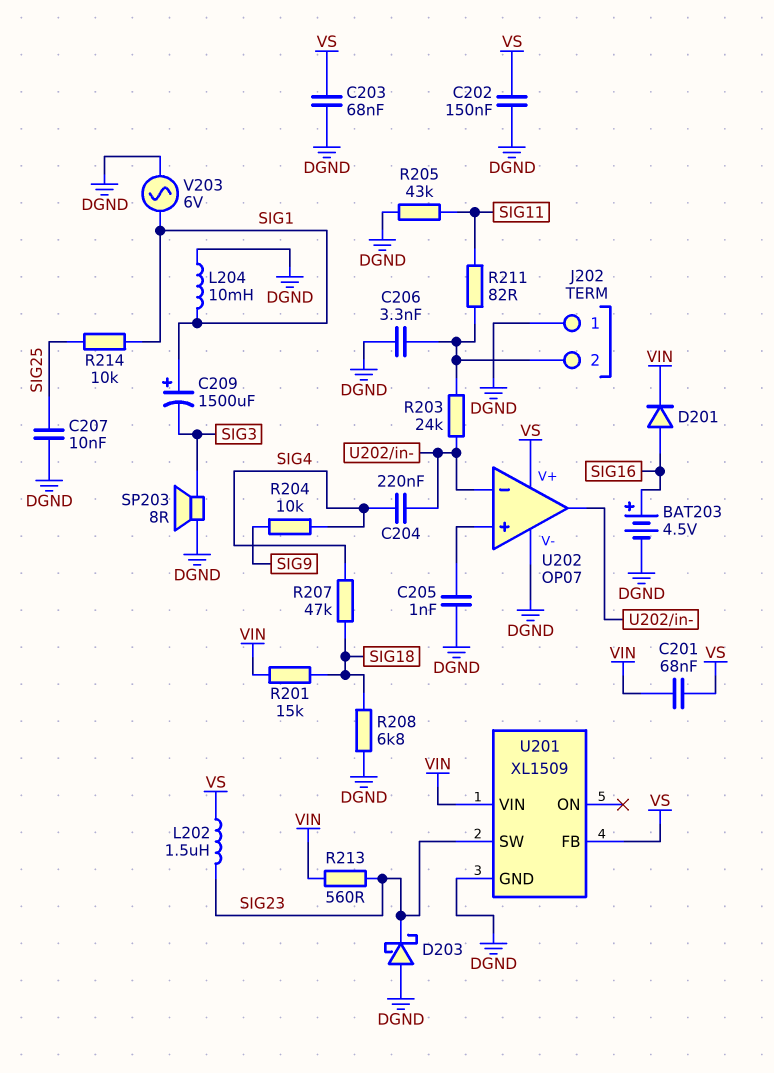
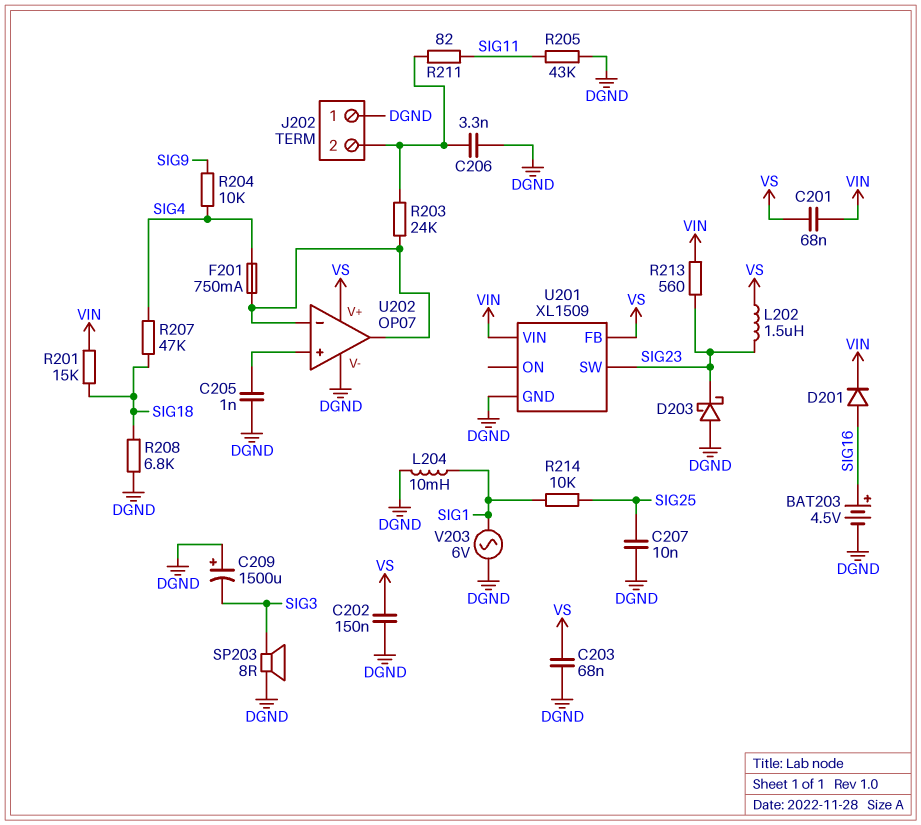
C204: 220nF (SIG4, U202/in-) -> none
C209: 1500uF (plus SIG1, minus SIG3) -> 1500uF (plus DGND, minus SIG3)
F201: none -> 750mA (SIG4, U202/in-)

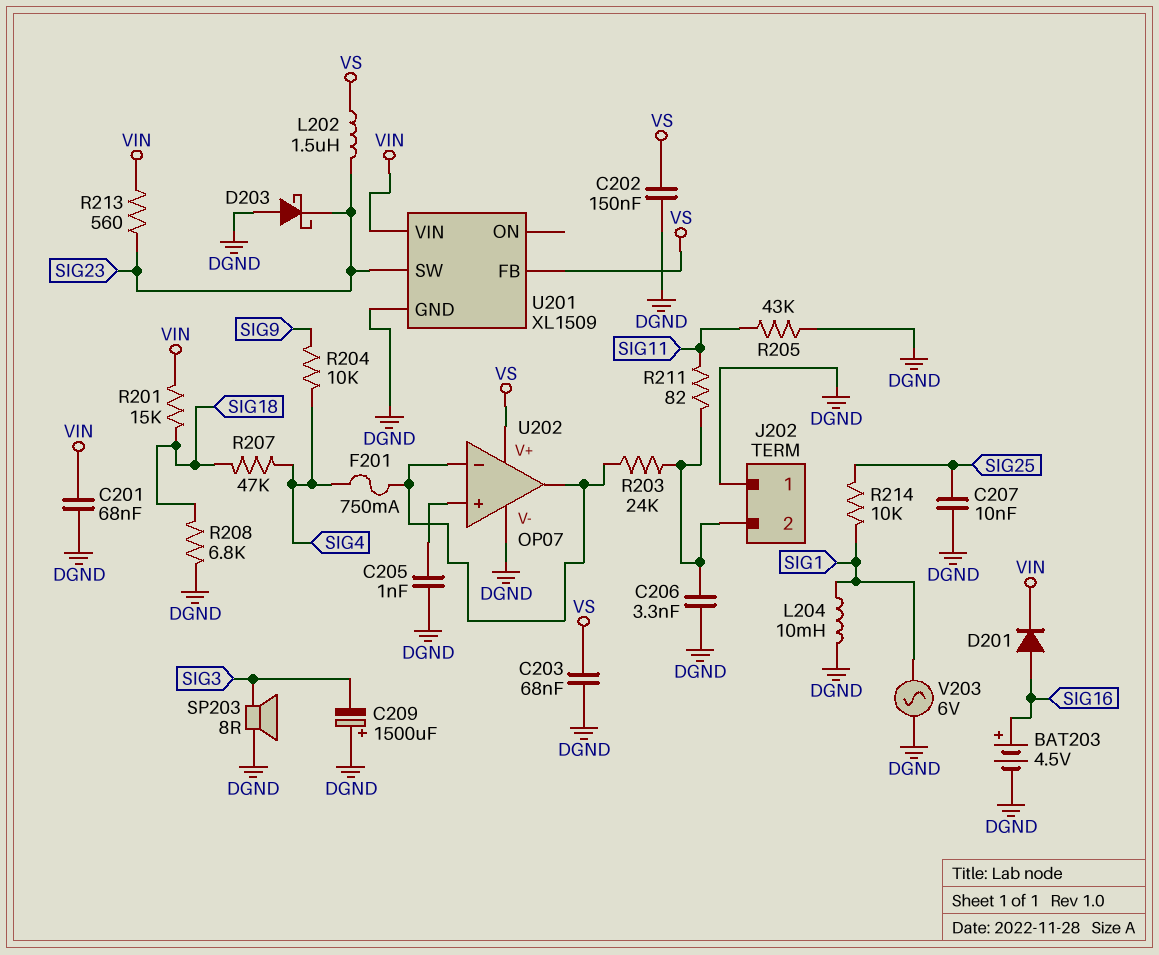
C201: 68nF (VIN, VS) -> 68nF (DGND, VIN)

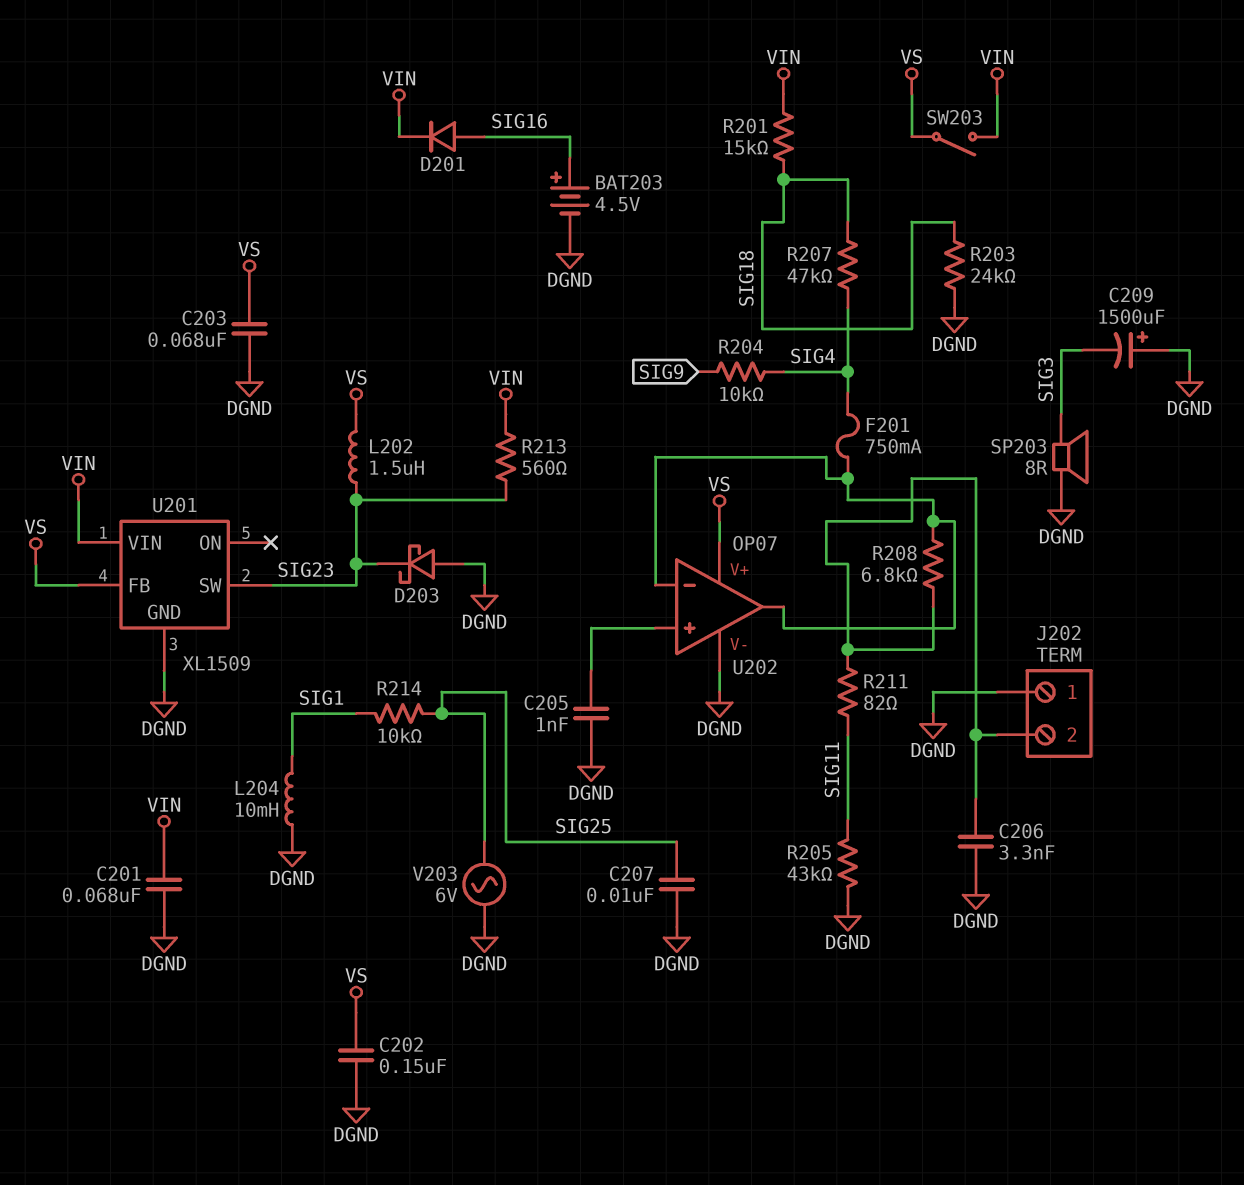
R203: 24k (J202/2, U202/in-) -> 24k (DGND, SIG18)
R208: 6.8k (DGND, SIG18) -> 6.8k (J202/2, U202/in-)
SW203: none -> switch (VIN, VS)
V203: AC 6V (DGND, SIG1) -> AC 6V (DGND, SIG25)

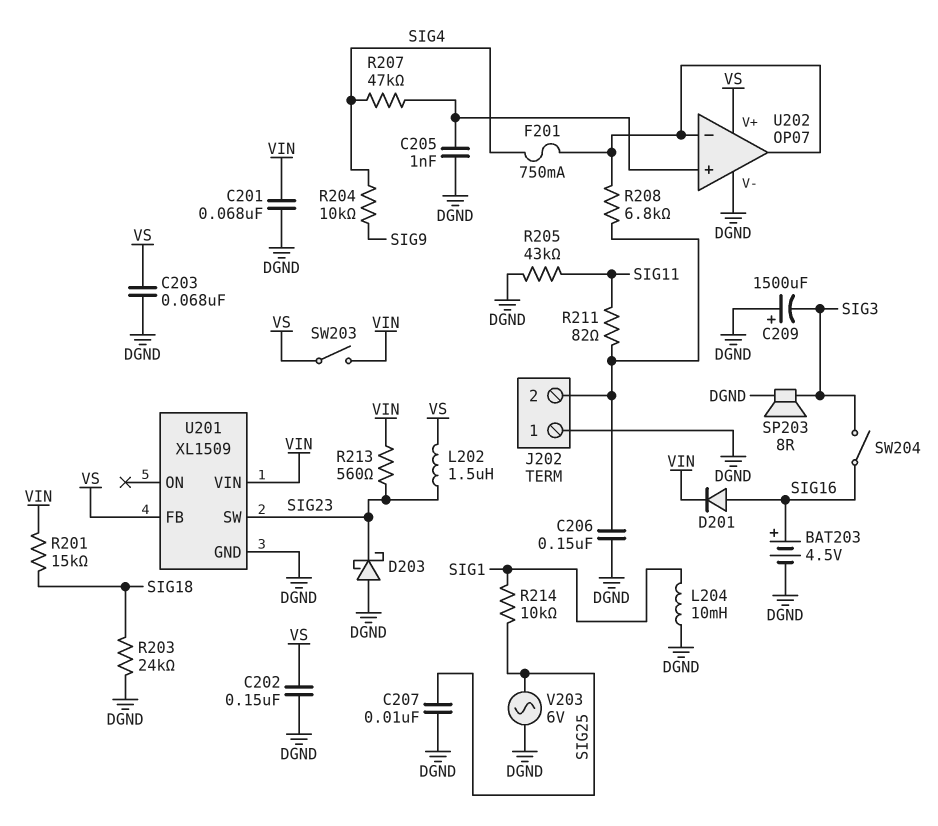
C206: 3.3nF (DGND, J202/2) -> 150nF (DGND, J202/2)
R207: 47k (SIG4, SIG18) -> 47k (SIG4, U202/in+)
SW204: none -> switch (SIG3, SIG16)

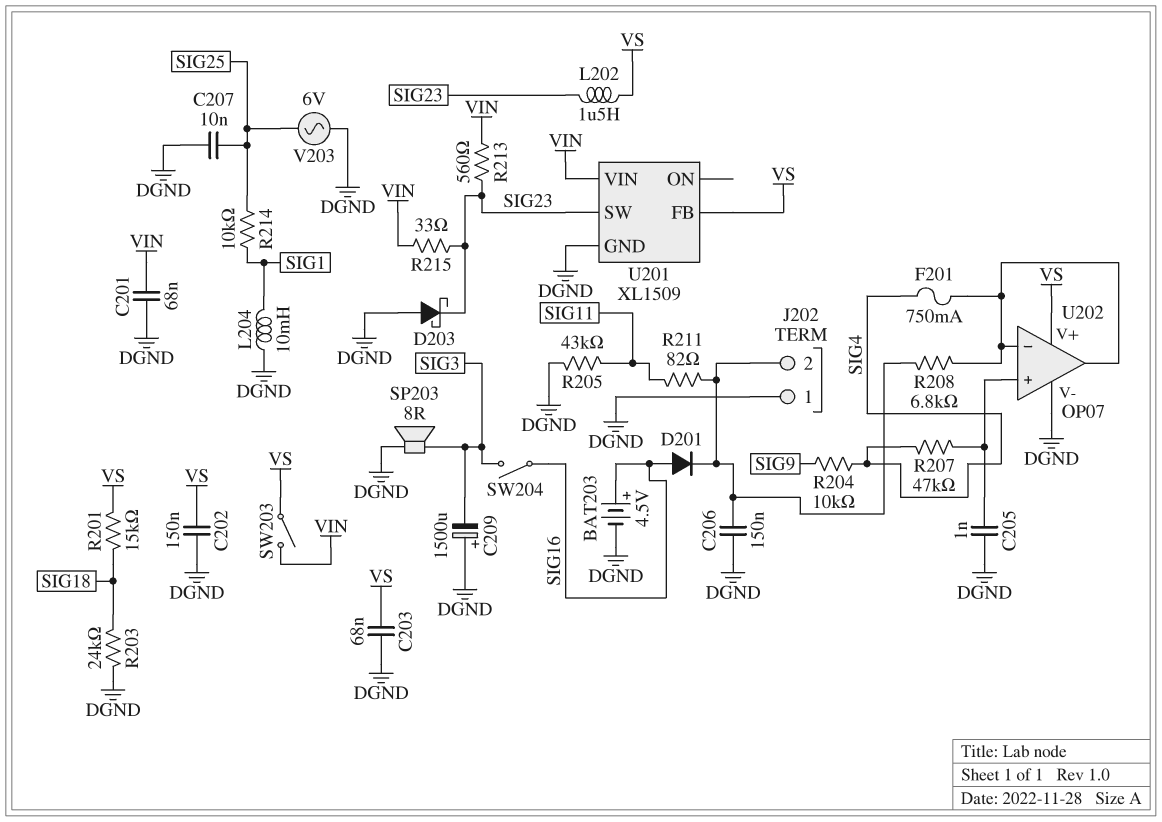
D201: diode (A SIG16, K VIN) -> diode (A SIG16, K J202/2)
R201: 15k (SIG18, VIN) -> 15k (SIG18, VS)
R215: none -> 33 (SIG23, VIN)

